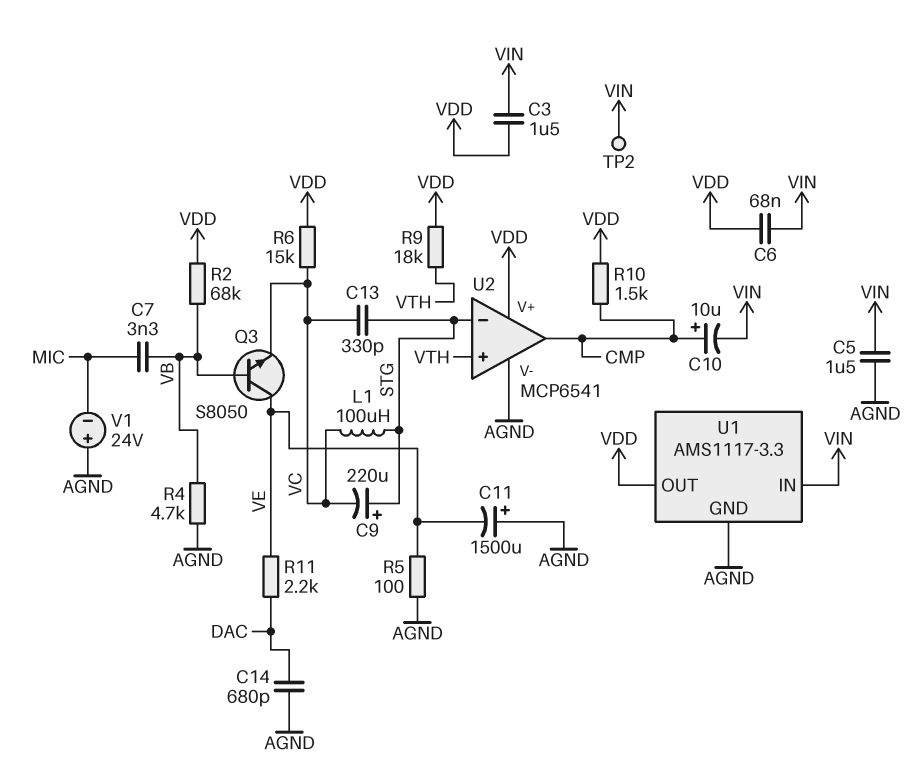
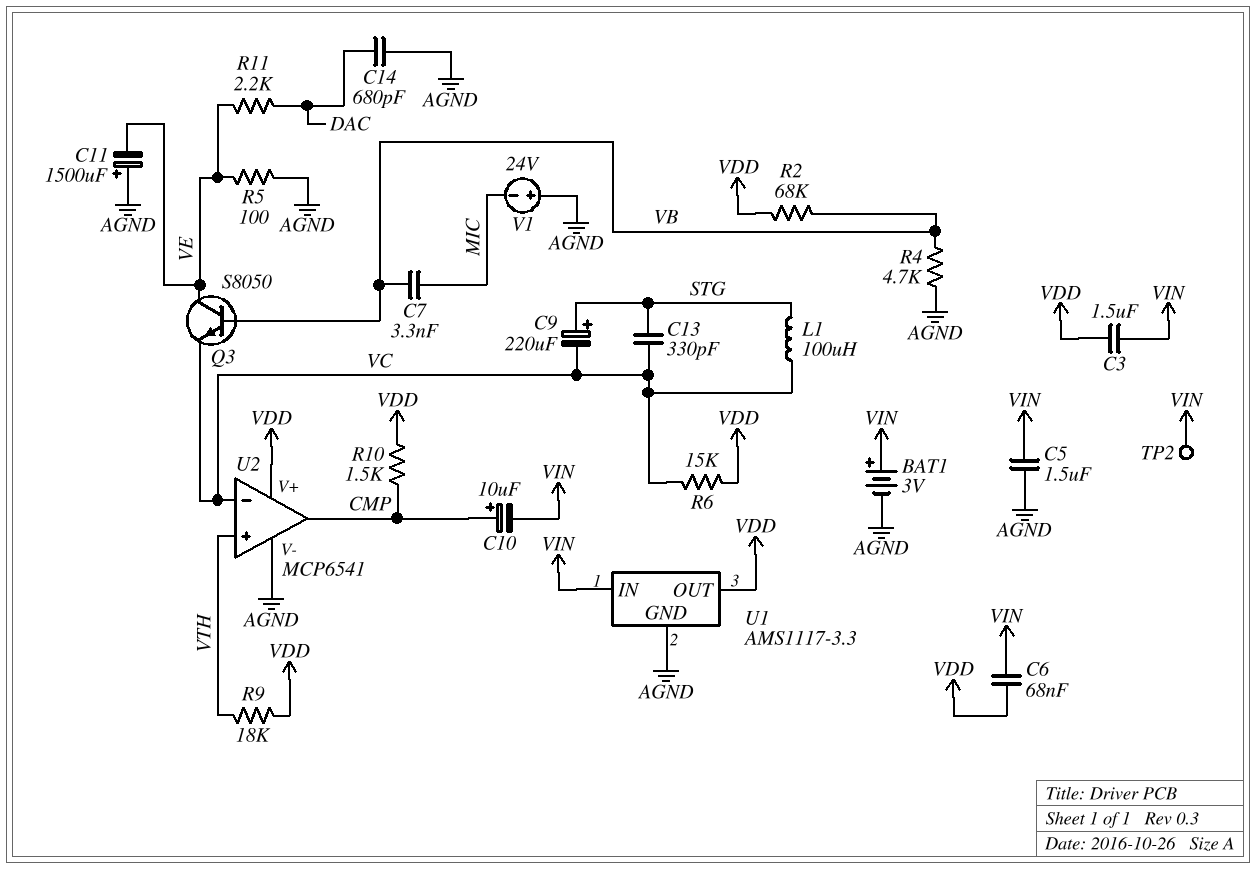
BAT1: none -> 3V (plus VIN, minus AGND)
U2 pin in-: STG -> VC

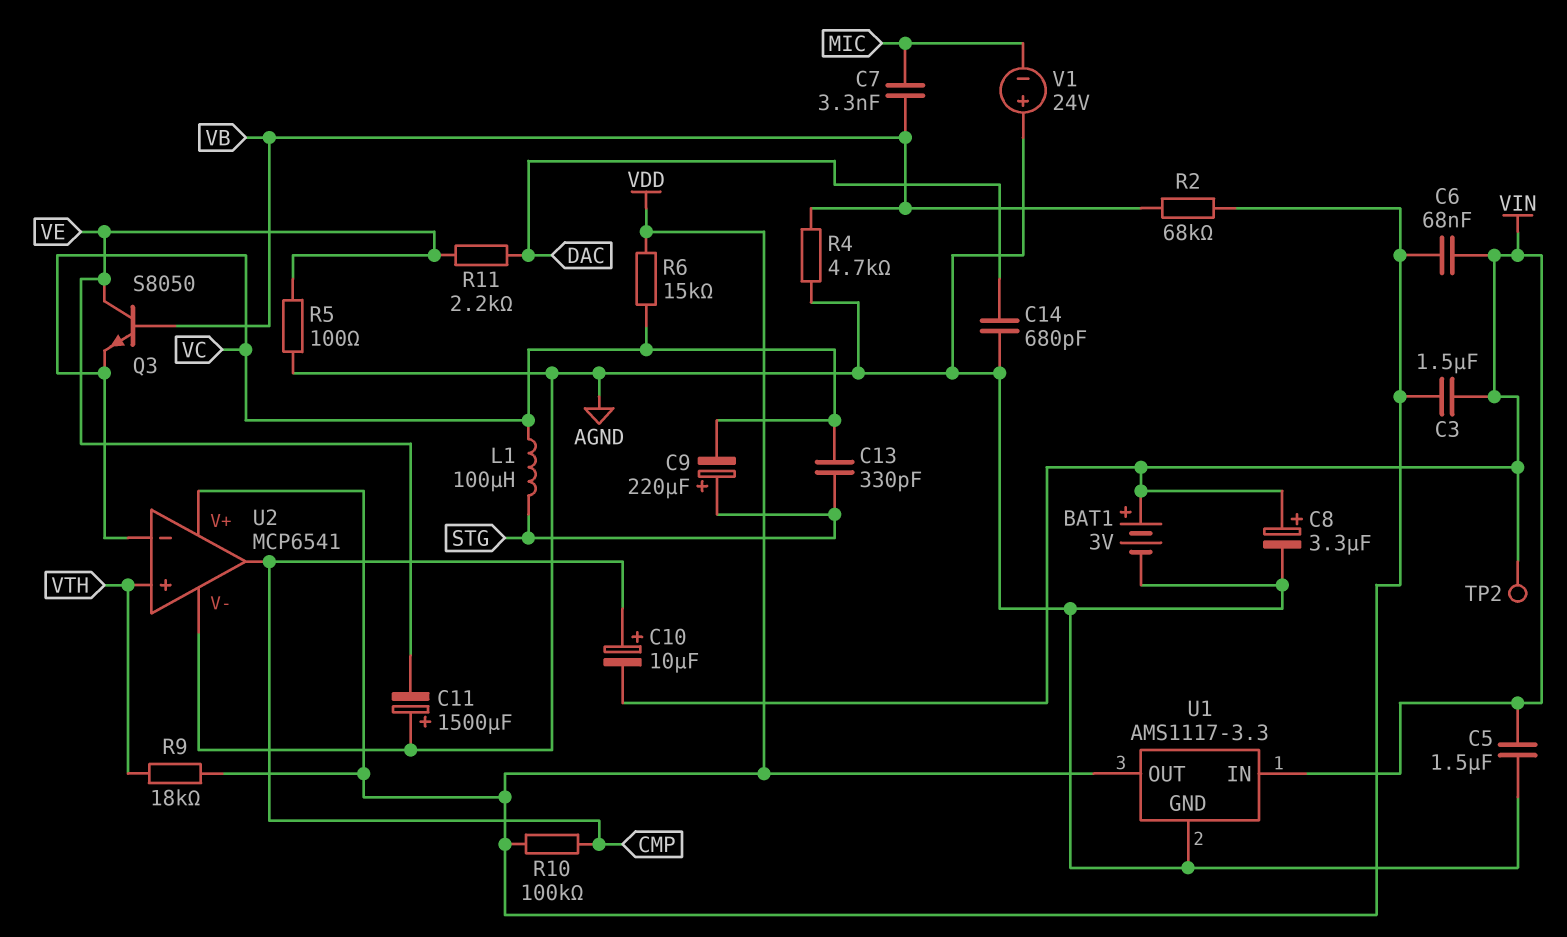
C8: none -> 3.3uF (plus VIN, minus AGND)
R10: 1.5k (CMP, VDD) -> 100k (CMP, VDD)

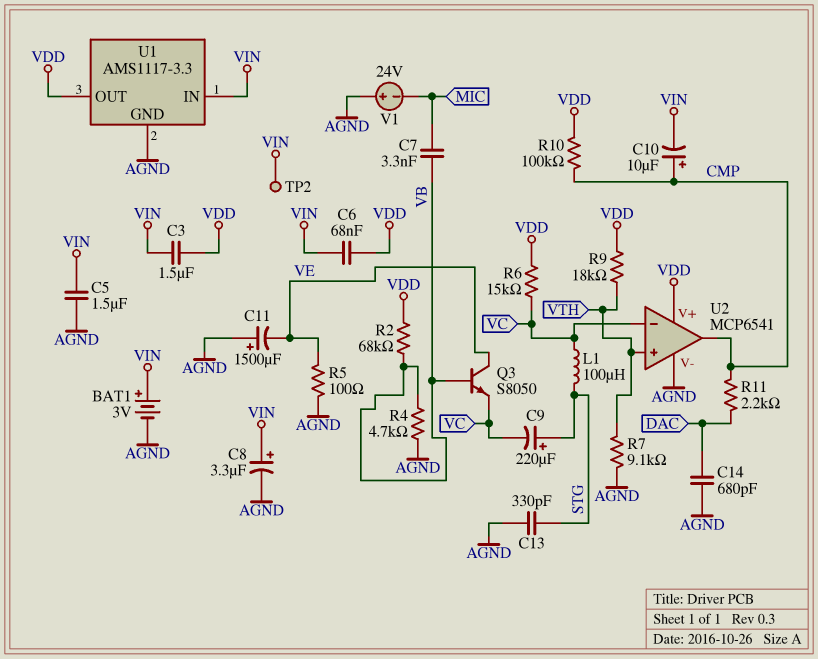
C13: 330pF (STG, VC) -> 330pF (AGND, STG)
R7: none -> 9.1k (AGND, VTH)
R11: 2.2k (DAC, VE) -> 2.2k (CMP, DAC)

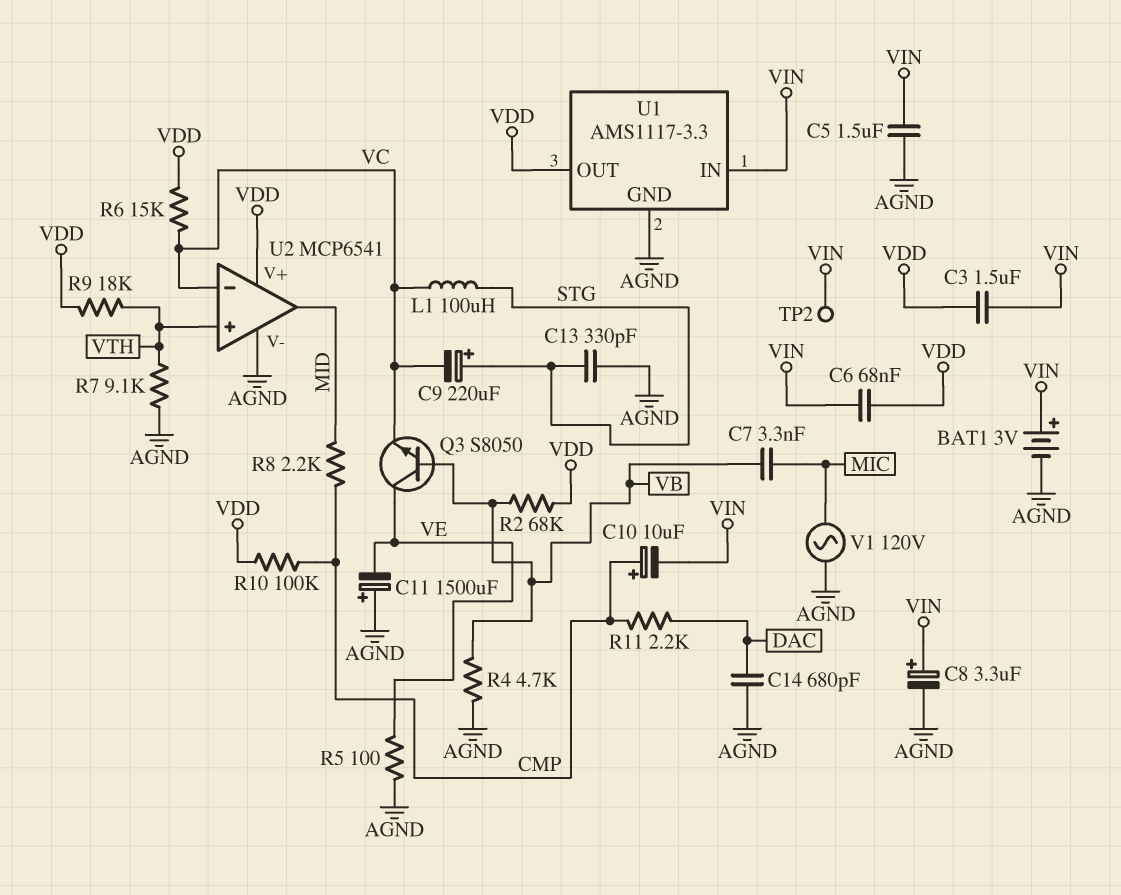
R8: none -> 2.2k (CMP, MID)
U2 pin out: CMP -> MID
V1: 24V (plus AGND, minus MIC) -> AC 120V (AGND, MIC)

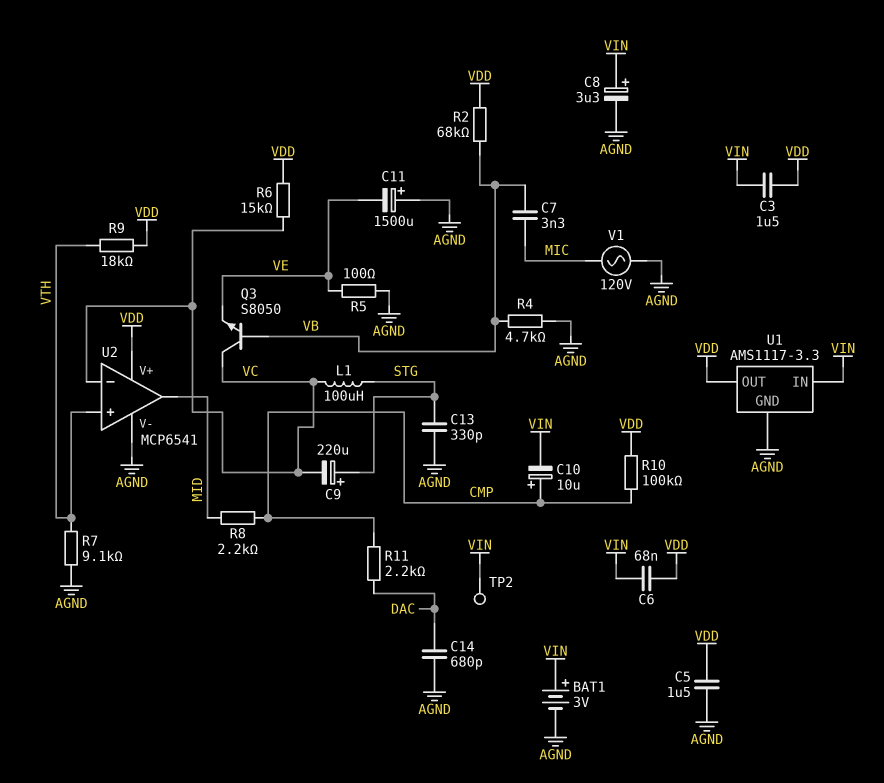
C5: 1.5uF (AGND, VIN) -> 1.5uF (AGND, VDD)
Q3: NPN S8050 (B VB, C VE, E VC) -> NPN S8050 (B VB, C VC, E VE)

